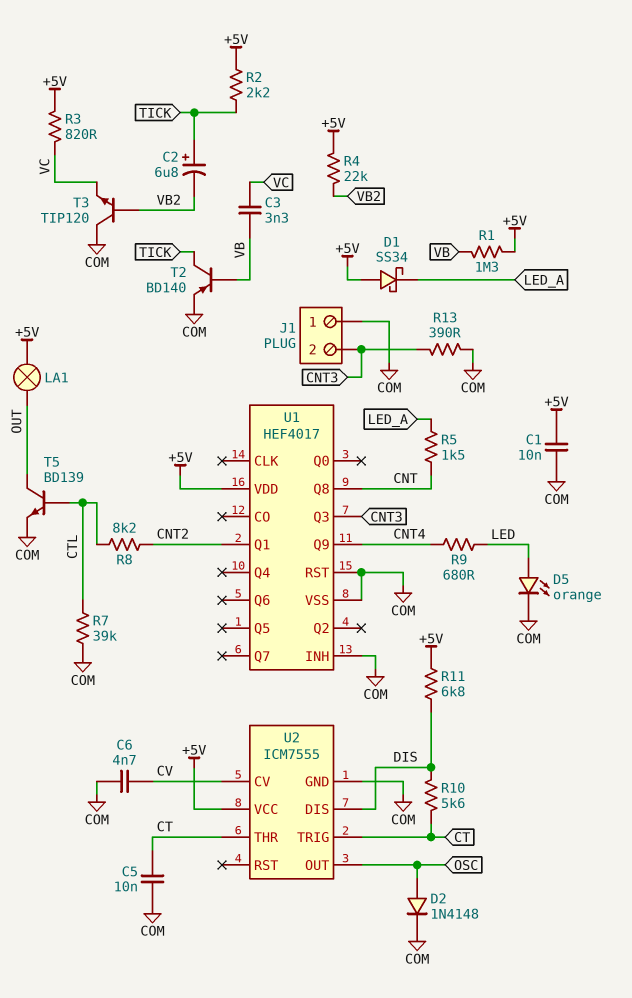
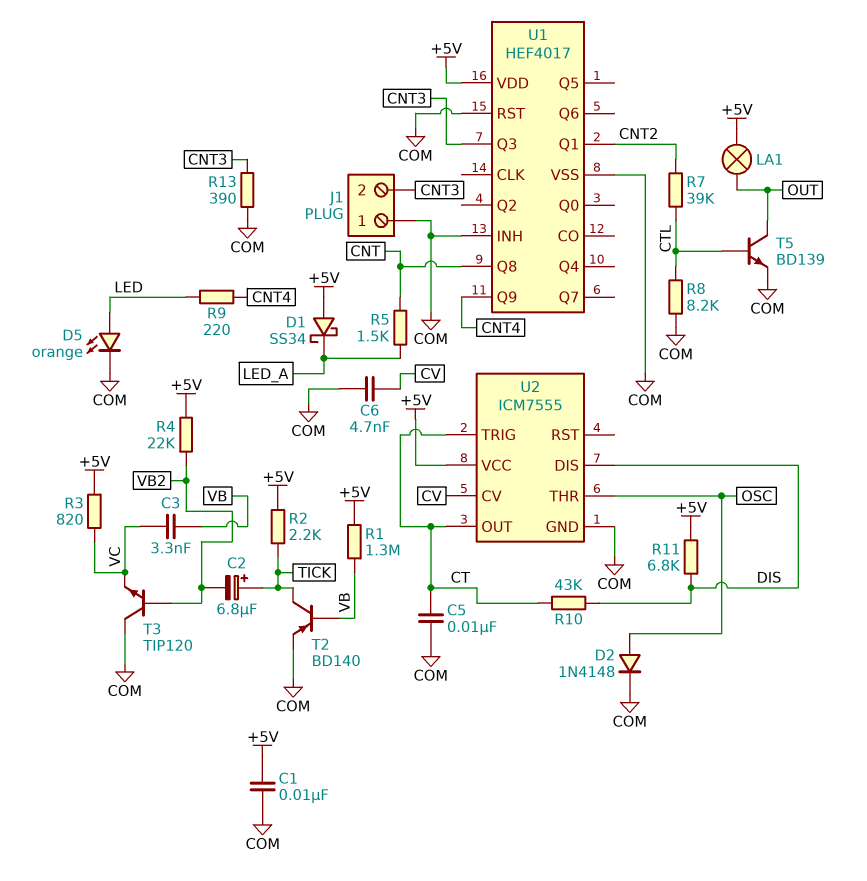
R7: 39k (COM, CTL) -> 39k (CNT2, CTL)
R8: 8.2k (CNT2, CTL) -> 8.2k (COM, CTL)
R9: 680 (CNT4, LED) -> 220 (CNT4, LED)
R10: 5.6k (CT, DIS) -> 43k (CT, DIS)
U2 pin OUT: OSC -> CT
U2 pin THR: CT -> OSC

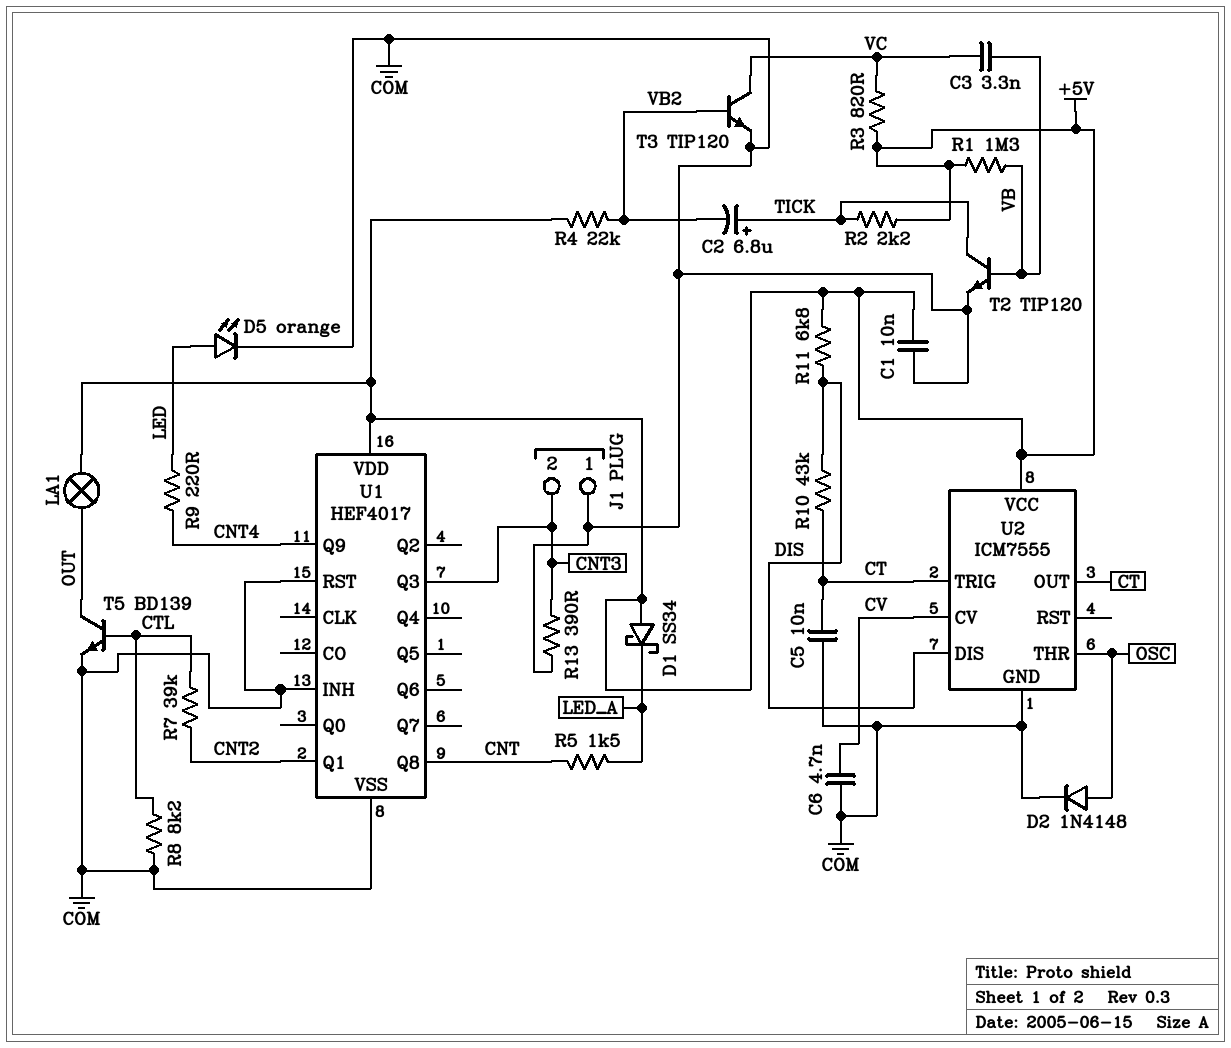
T2: PNP BD140 (B VB, C TICK, E COM) -> NPN TIP120 (B VB, C TICK, E COM)
T3: NPN TIP120 (B VB2, C COM, E VC) -> NPN TIP120 (B VB2, C VC, E COM)

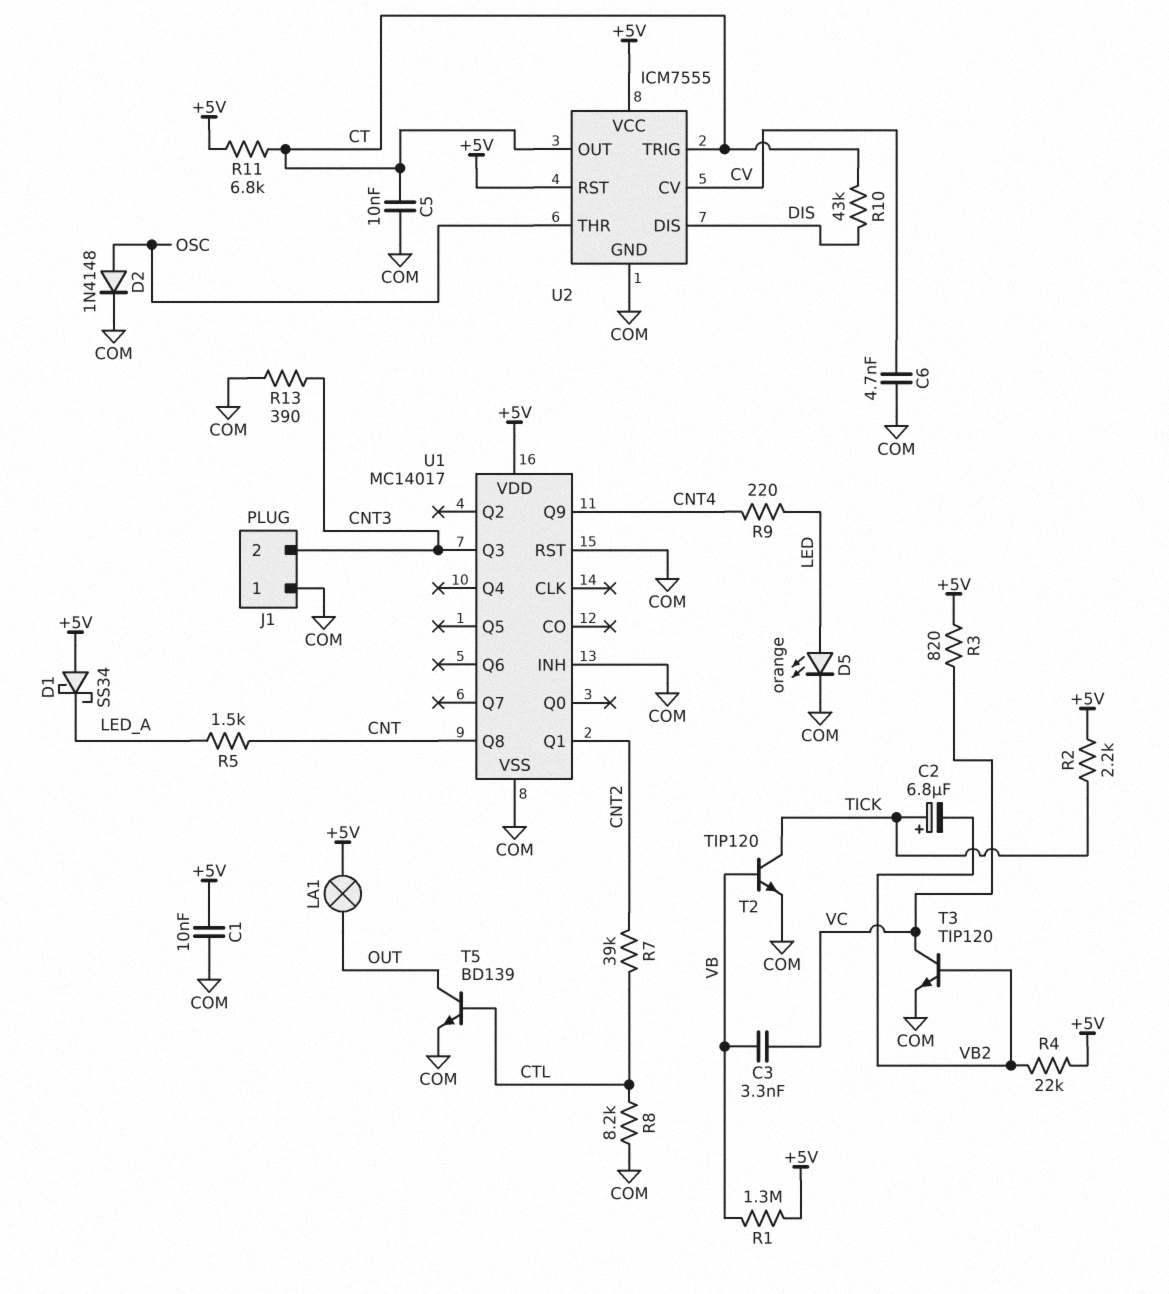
R11: 6.8k (+5V, DIS) -> 6.8k (+5V, CT)
U1: HEF4017 -> MC14017
U2 pin RST: none -> +5V

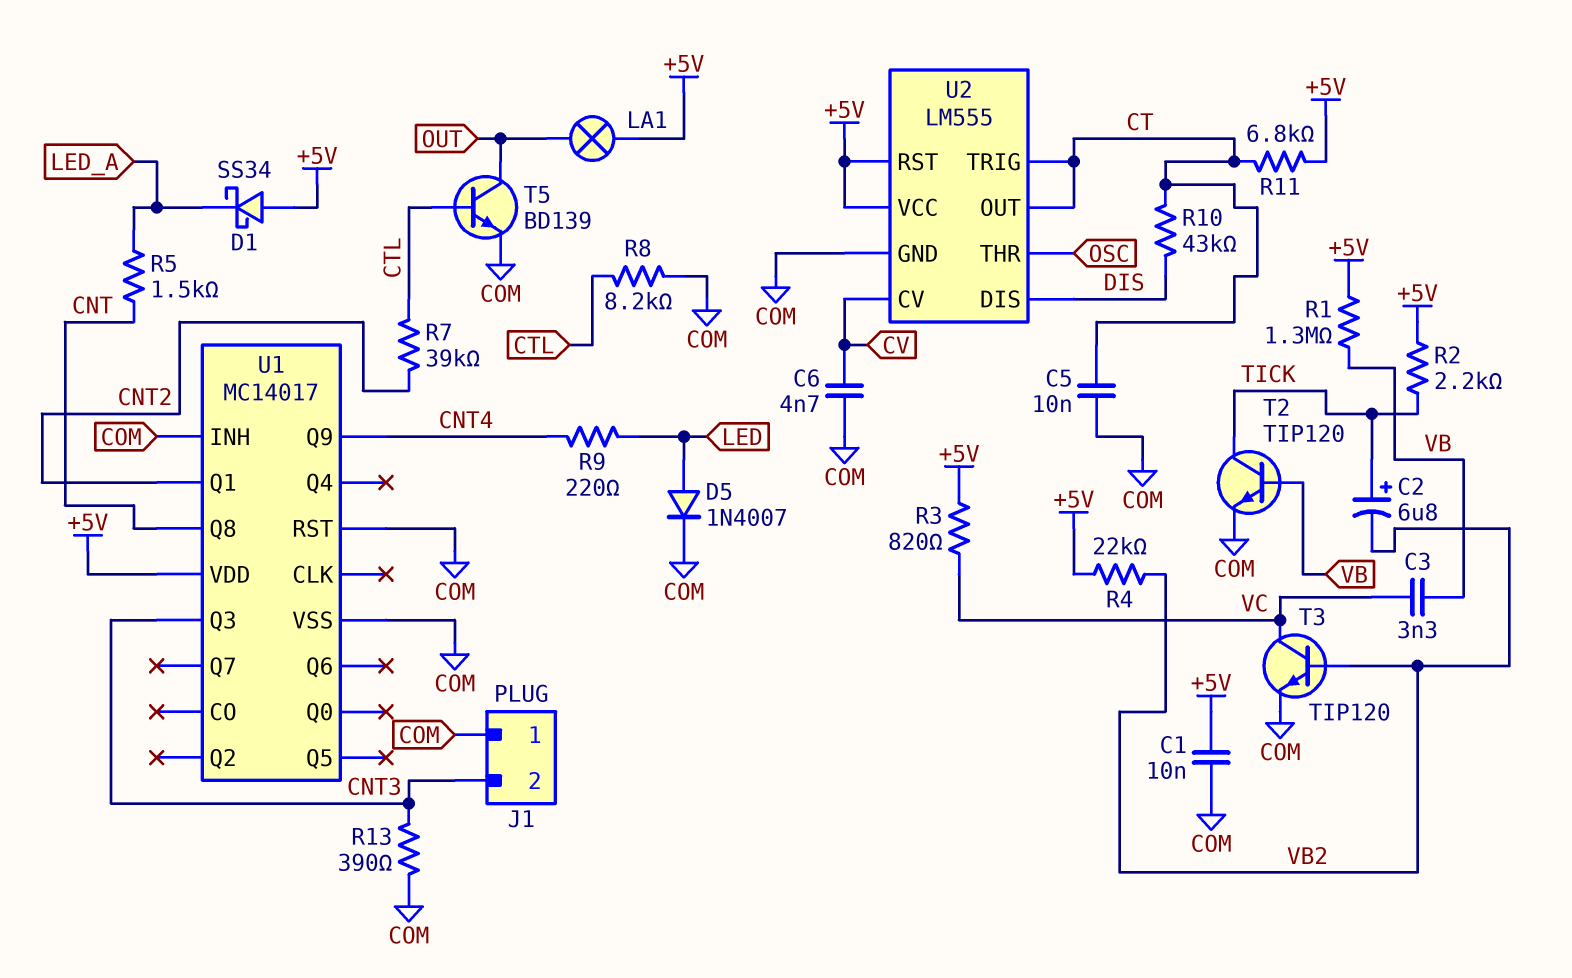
D2: diode 1N4148 (A OSC, K COM) -> none
D5: LED orange (A LED, K COM) -> diode 1N4007 (A LED, K COM)
U2: ICM7555 -> LM555

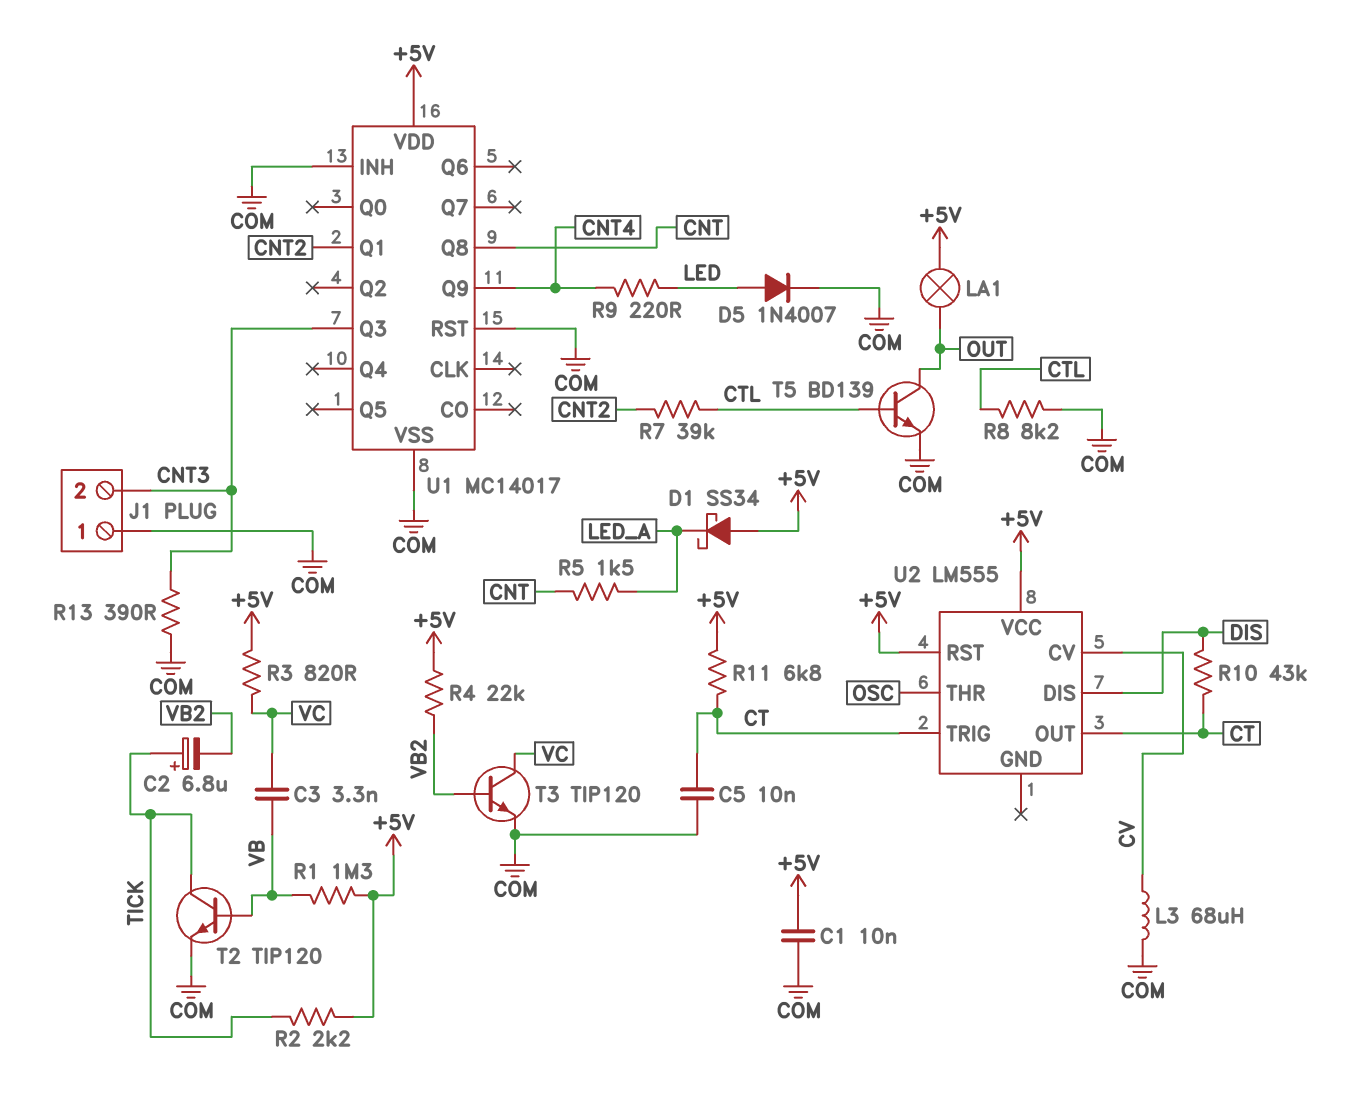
C6: 4.7nF (COM, CV) -> none
L3: none -> 68uH (COM, CV)
U2 pin GND: COM -> none

